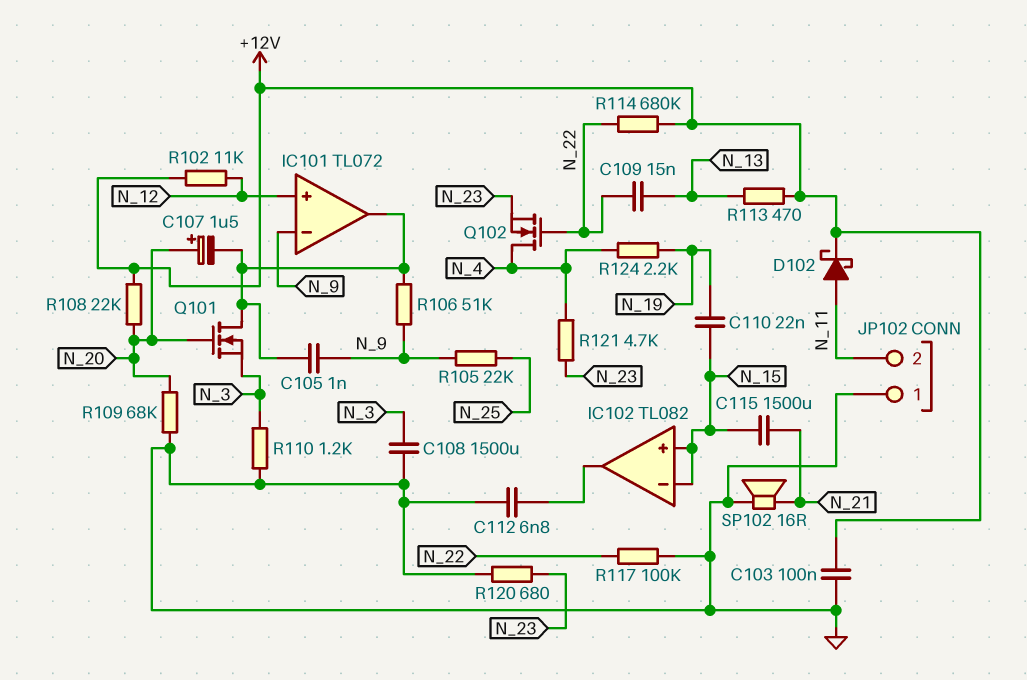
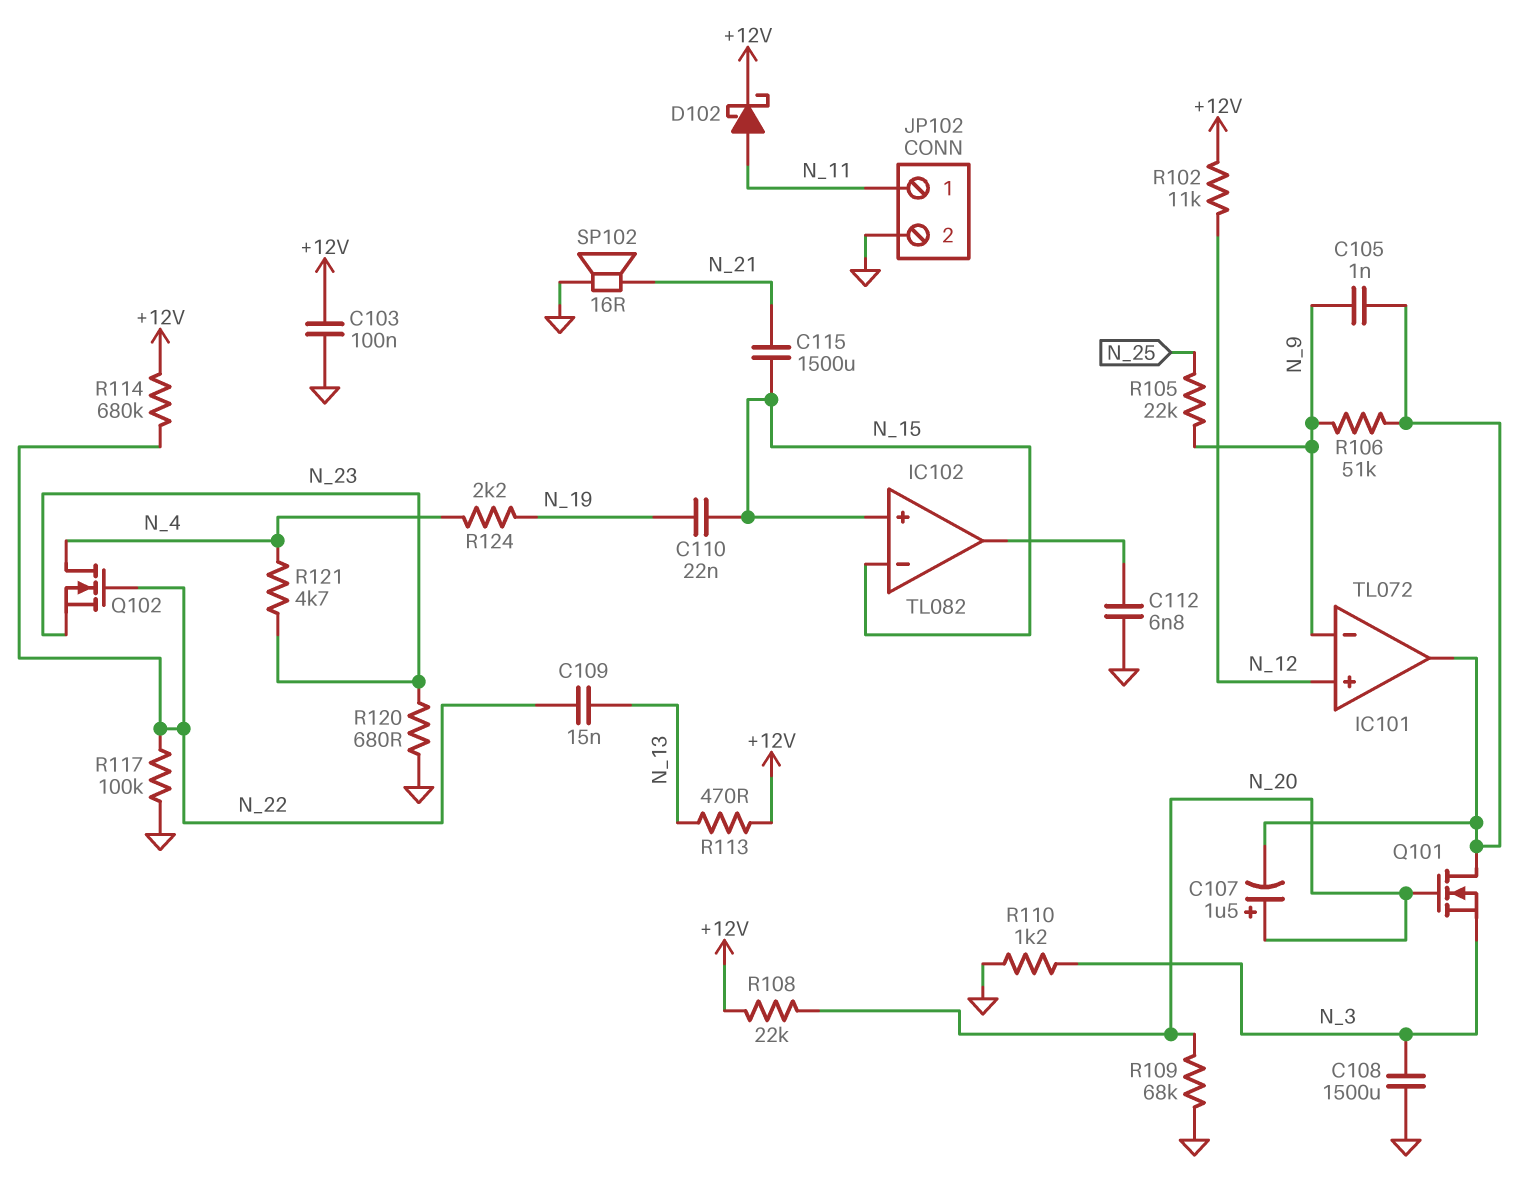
JP102 pin 1: GND -> N_11
JP102 pin 2: N_11 -> GND

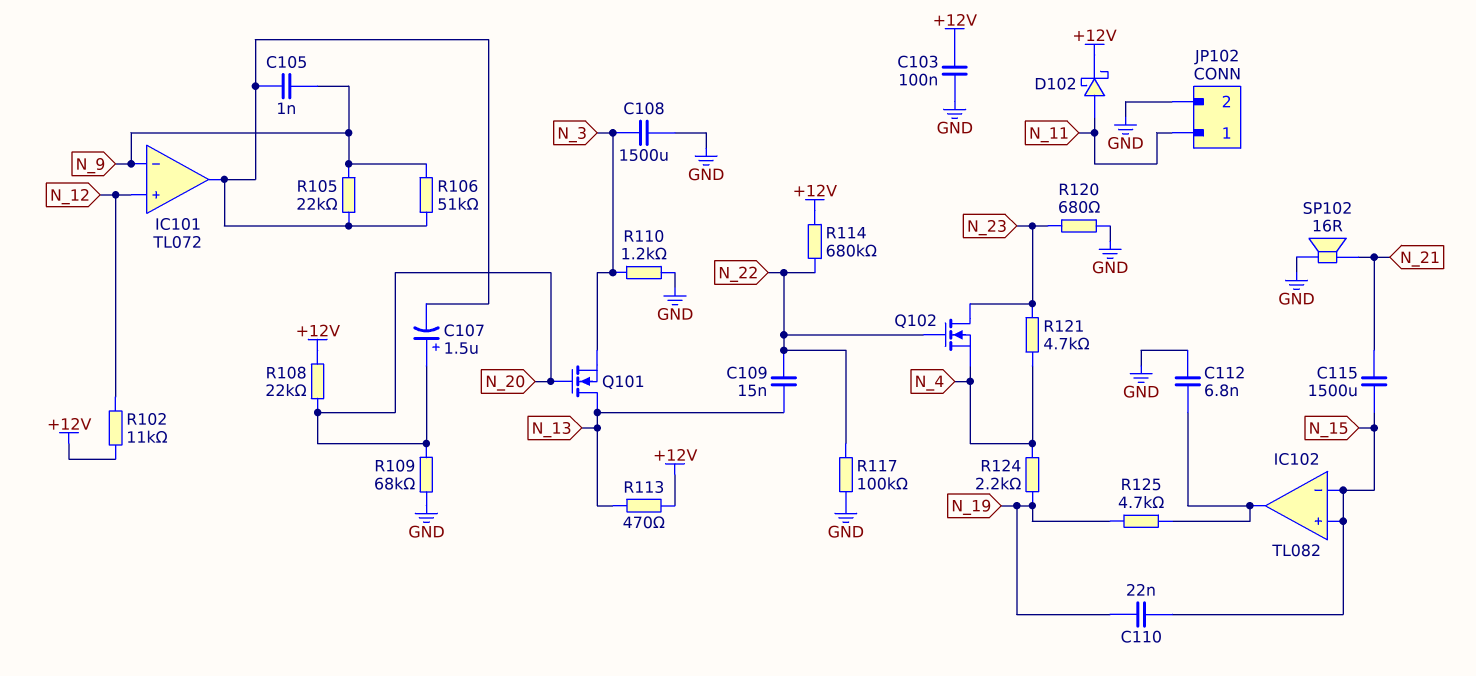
Q101: NMOS (G N_20, D IC101/out, S N_3) -> NMOS (G N_20, D N_13, S N_3)
Q102: NMOS (G N_22, D N_4, S N_23) -> NMOS (G N_22, D N_23, S N_4)
R105: 22k (N_9, N_25) -> 22k (IC101/out, N_9)
R125: none -> 4.7k (IC102/out, N_19)

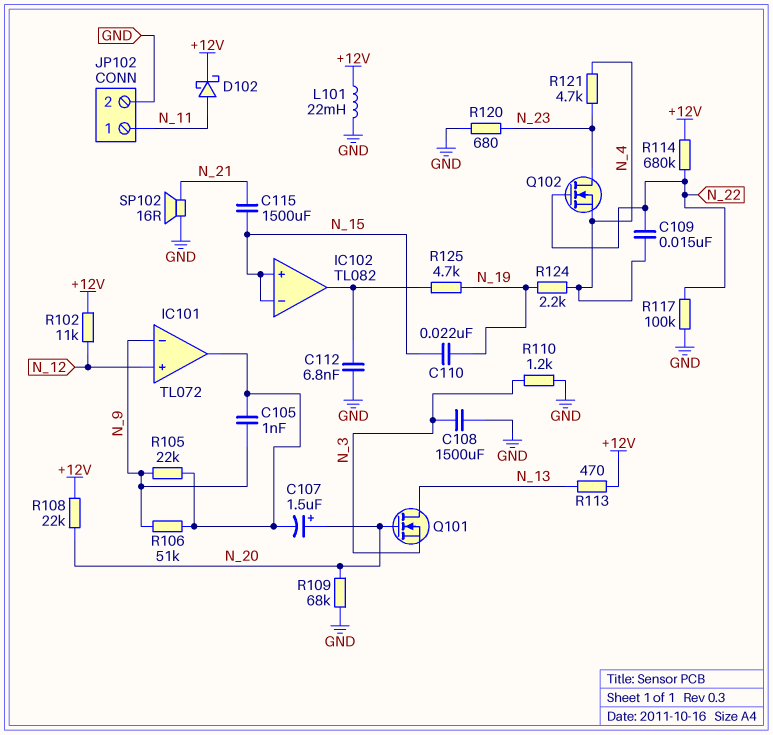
C103: 100nF (+12V, GND) -> none
C109: 15nF (N_13, N_22) -> 15nF (N_4, N_22)
L101: none -> 22mH (+12V, GND)

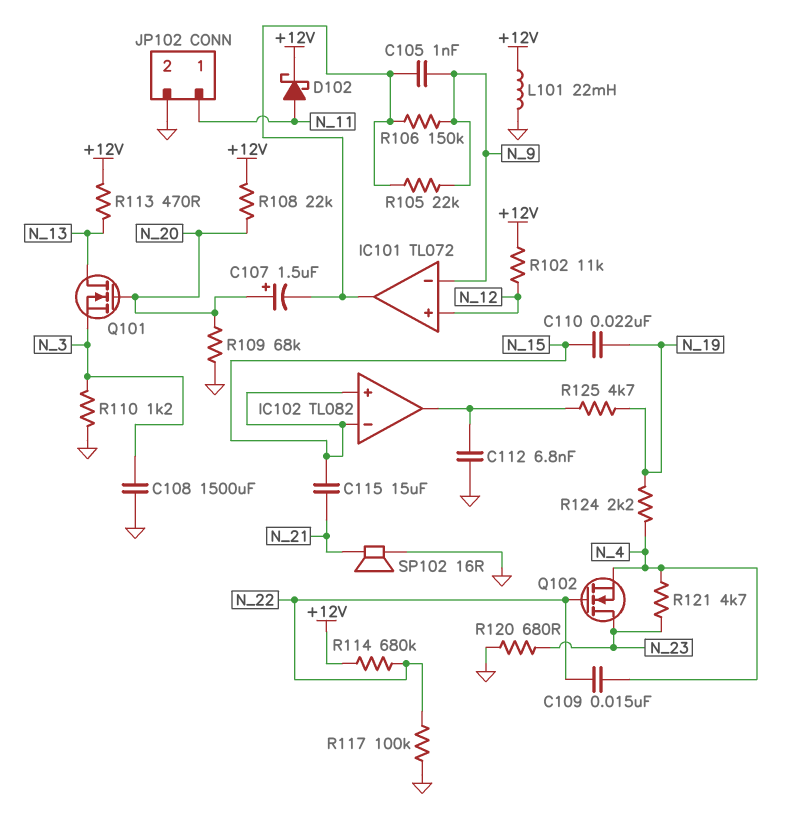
C115: 1500uF (N_15, N_21) -> 15uF (N_15, N_21)
R106: 51k (IC101/out, N_9) -> 150k (IC101/out, N_9)

